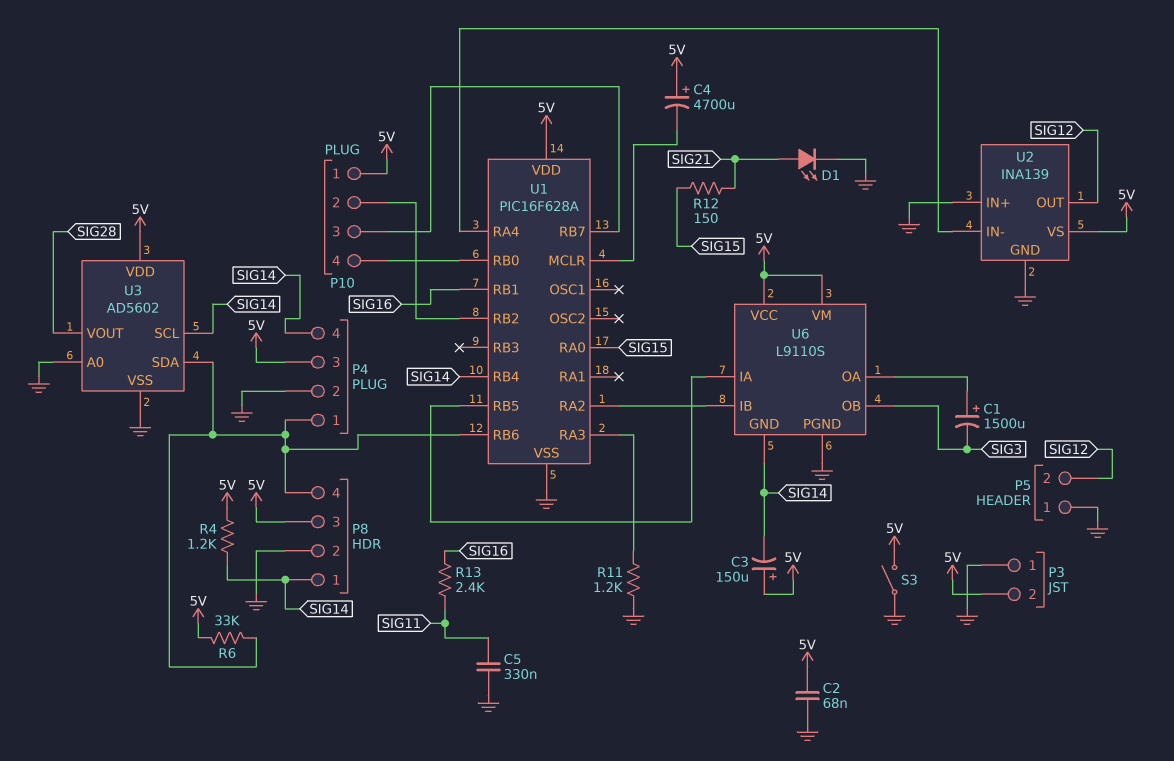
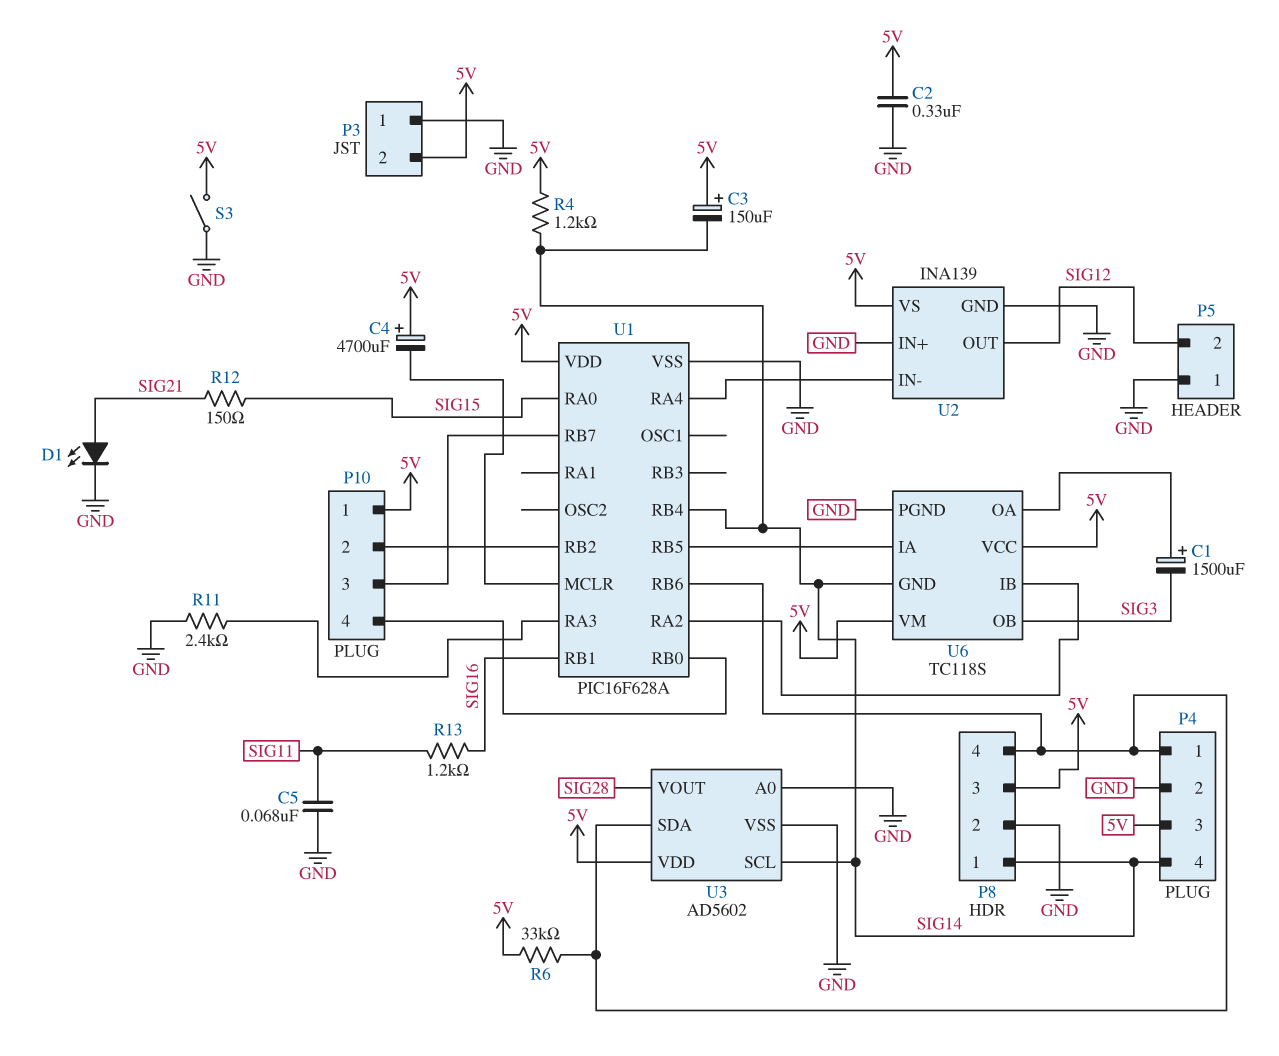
C2: 68nF (5V, GND) -> 330nF (5V, GND)
C5: 330nF (GND, SIG11) -> 68nF (GND, SIG11)
R11: 1.2k (GND, U1/RA3) -> 2.4k (GND, U1/RA3)
R13: 2.4k (SIG11, SIG16) -> 1.2k (SIG11, SIG16)
U6: L9110S -> TC118S

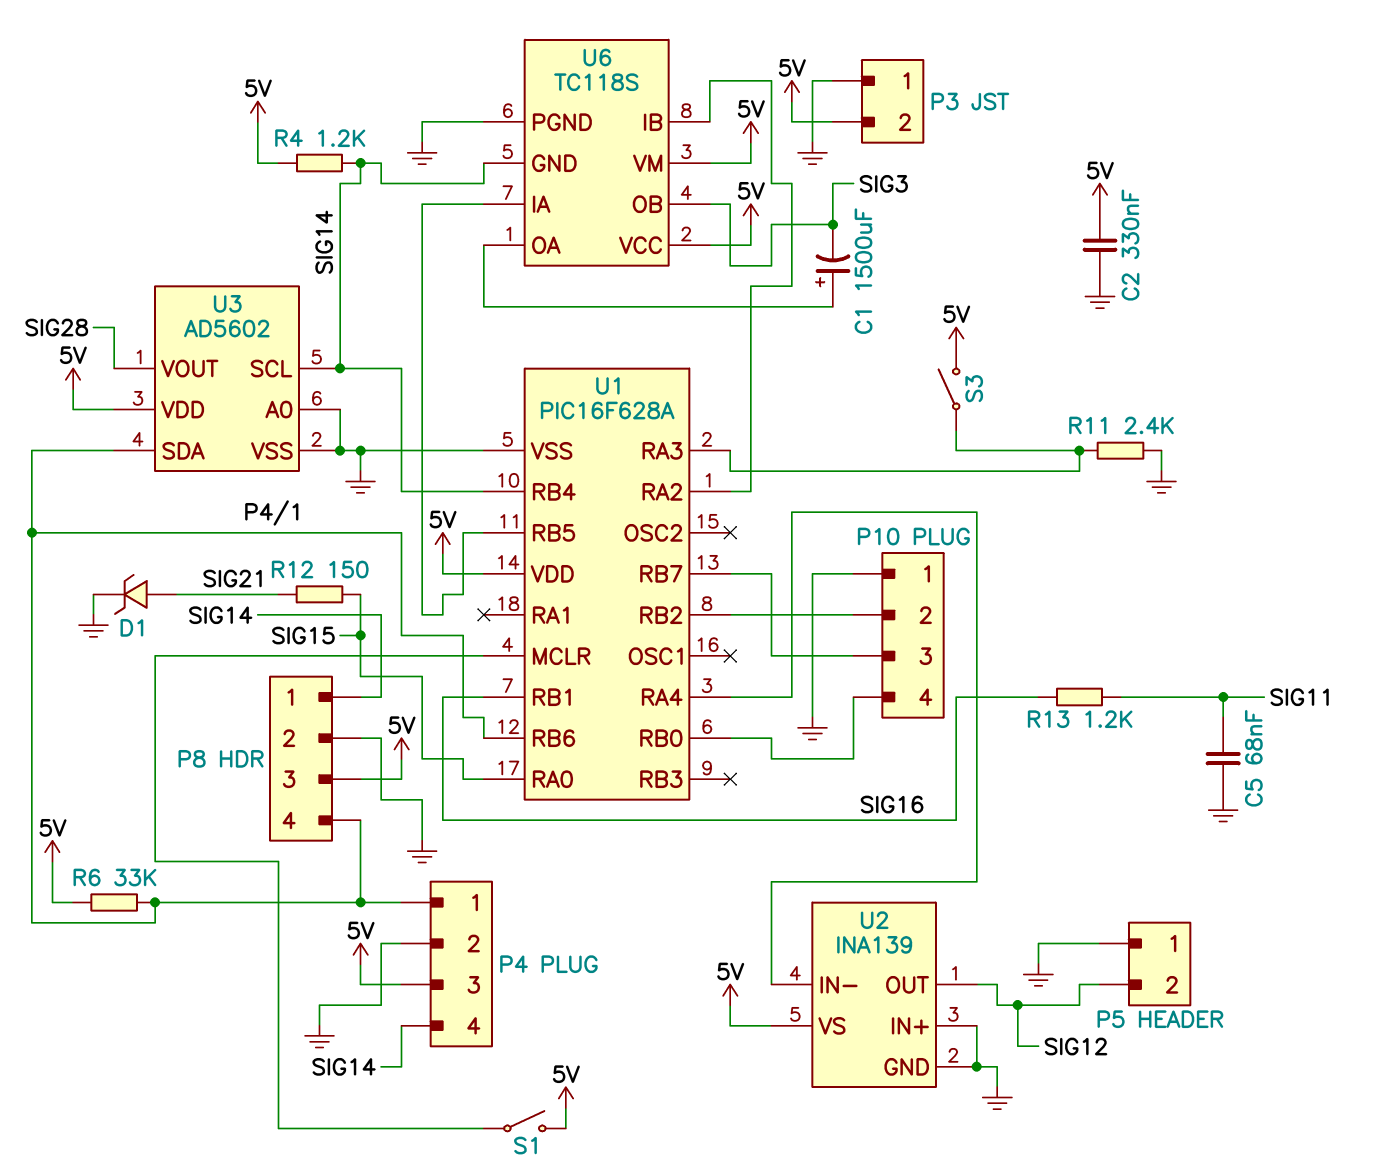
C3: 150uF (plus 5V, minus SIG14) -> none
C4: 4700uF (plus 5V, minus U1/MCLR) -> none
D1: LED (A SIG21, K GND) -> zener (A SIG21, K GND)
P10 pin 1: 5V -> GND
S1: none -> switch (5V, U1/MCLR)
S3: switch (5V, GND) -> switch (5V, U1/RA3)

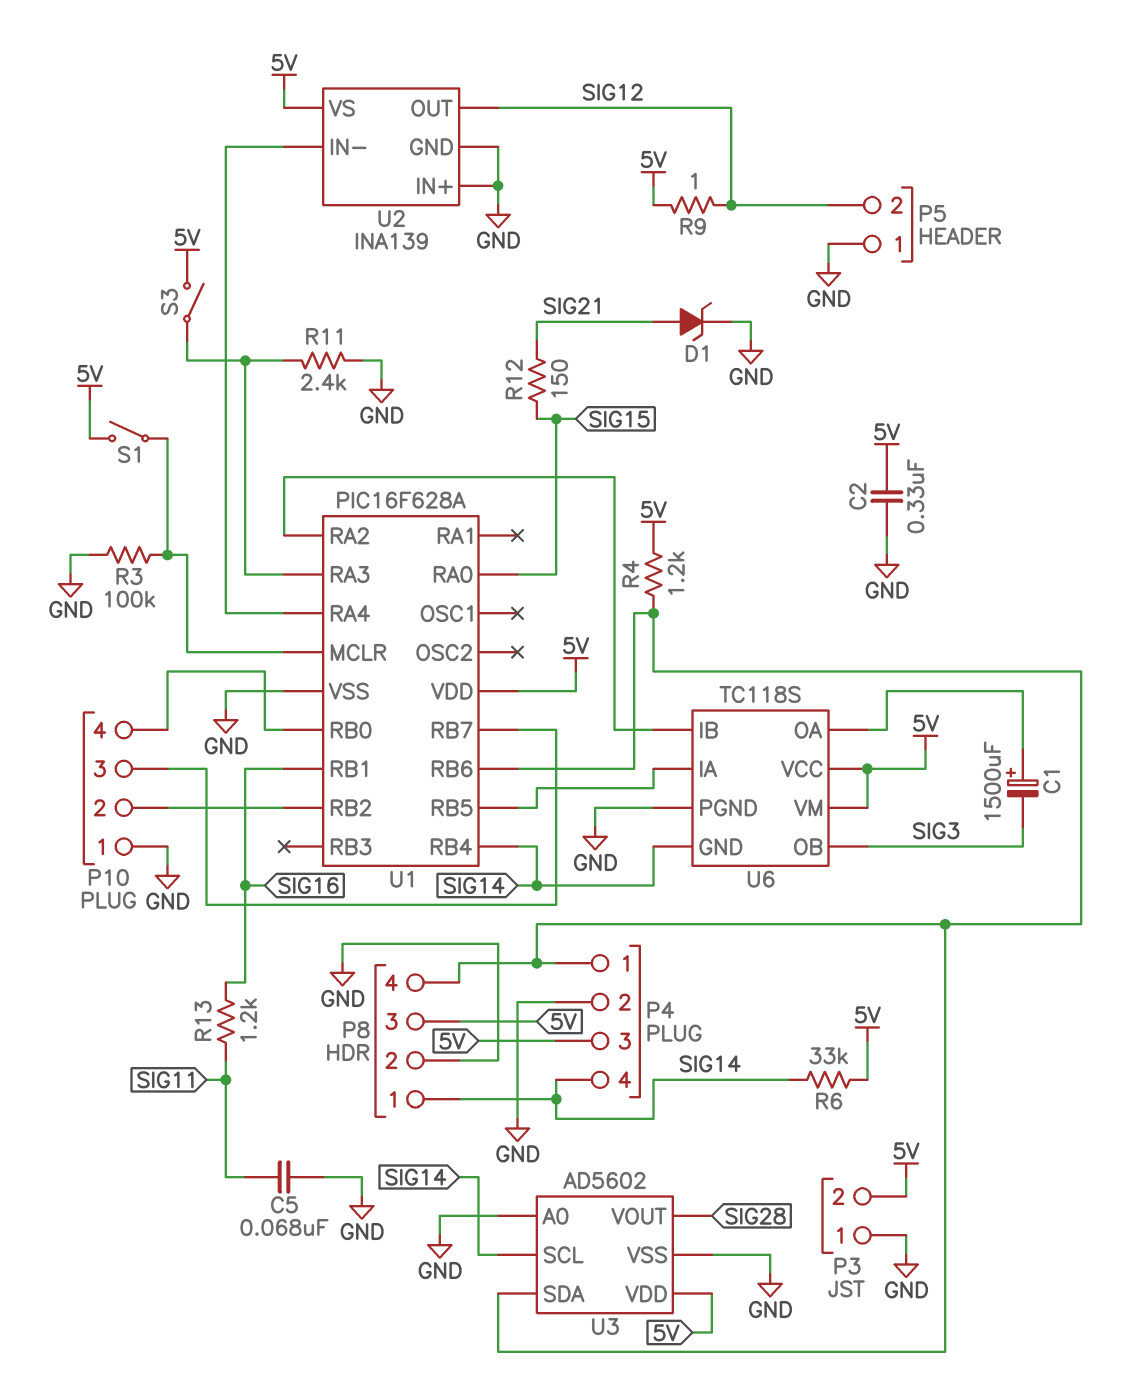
R3: none -> 100k (GND, U1/MCLR)
R4: 1.2k (5V, SIG14) -> 1.2k (5V, P4/1)
R6: 33k (5V, P4/1) -> 33k (5V, SIG14)
R9: none -> 1 (5V, SIG12)

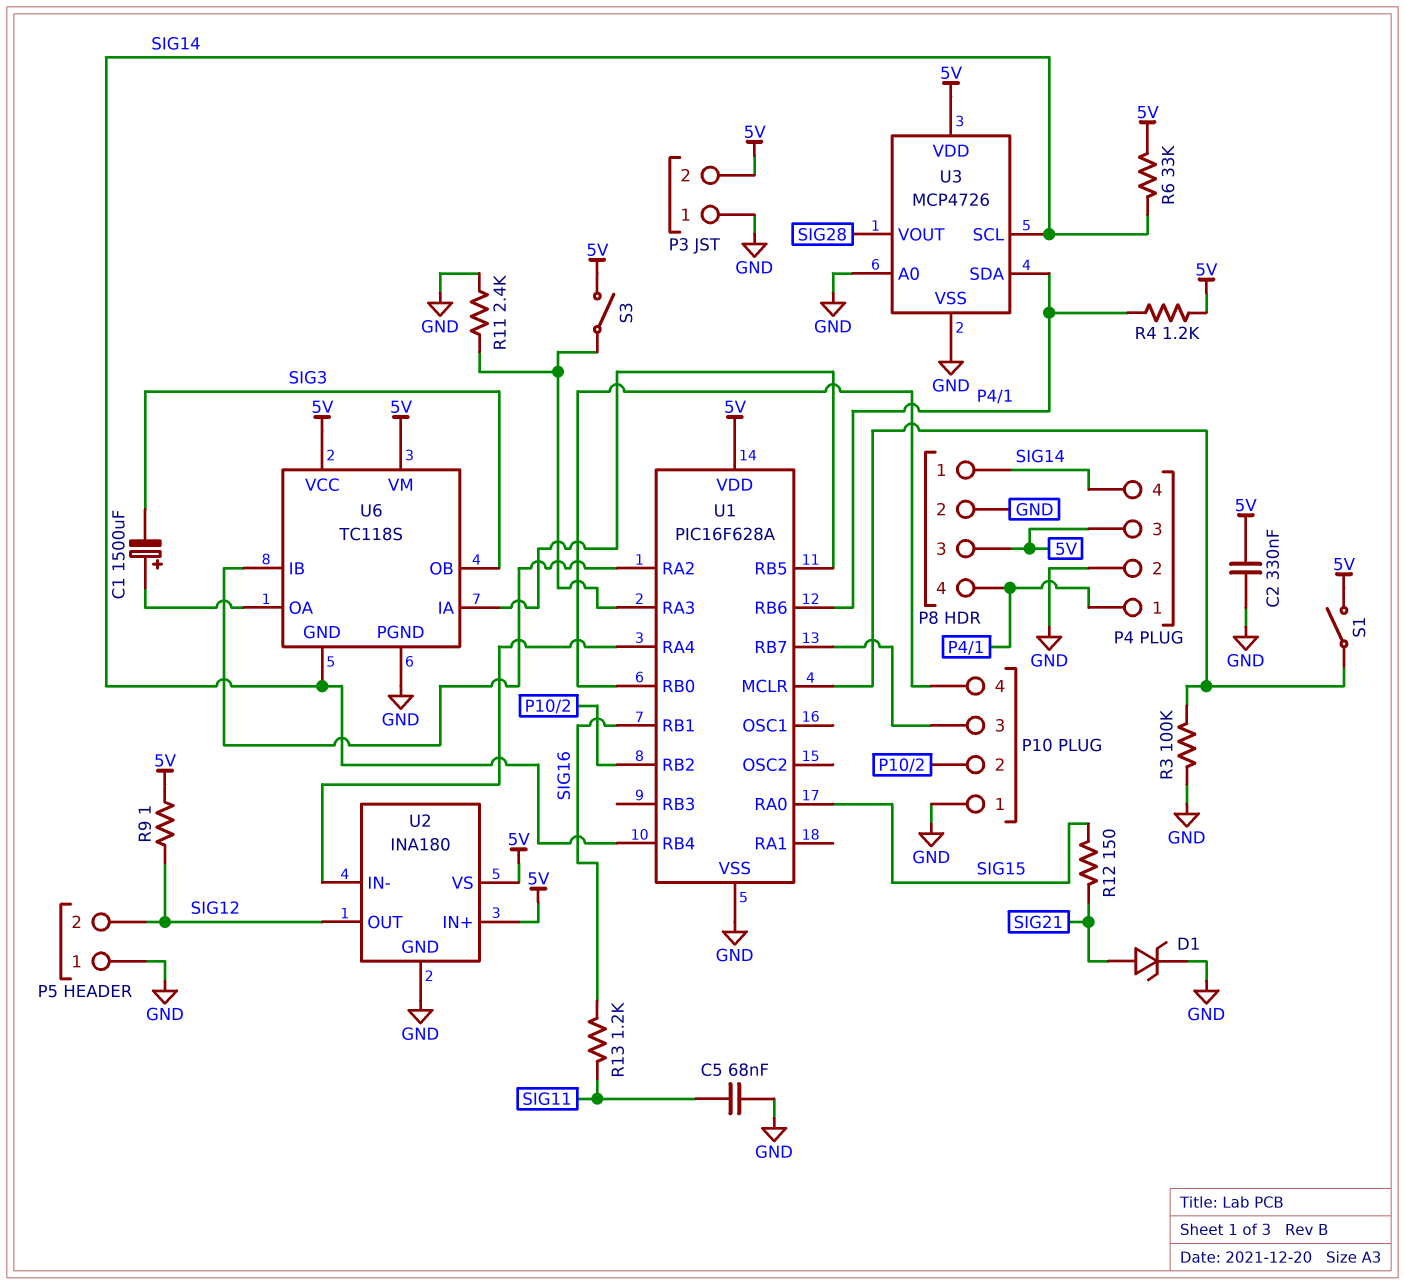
U2: INA139 -> INA180
U2 pin IN+: GND -> 5V
U3: AD5602 -> MCP4726

